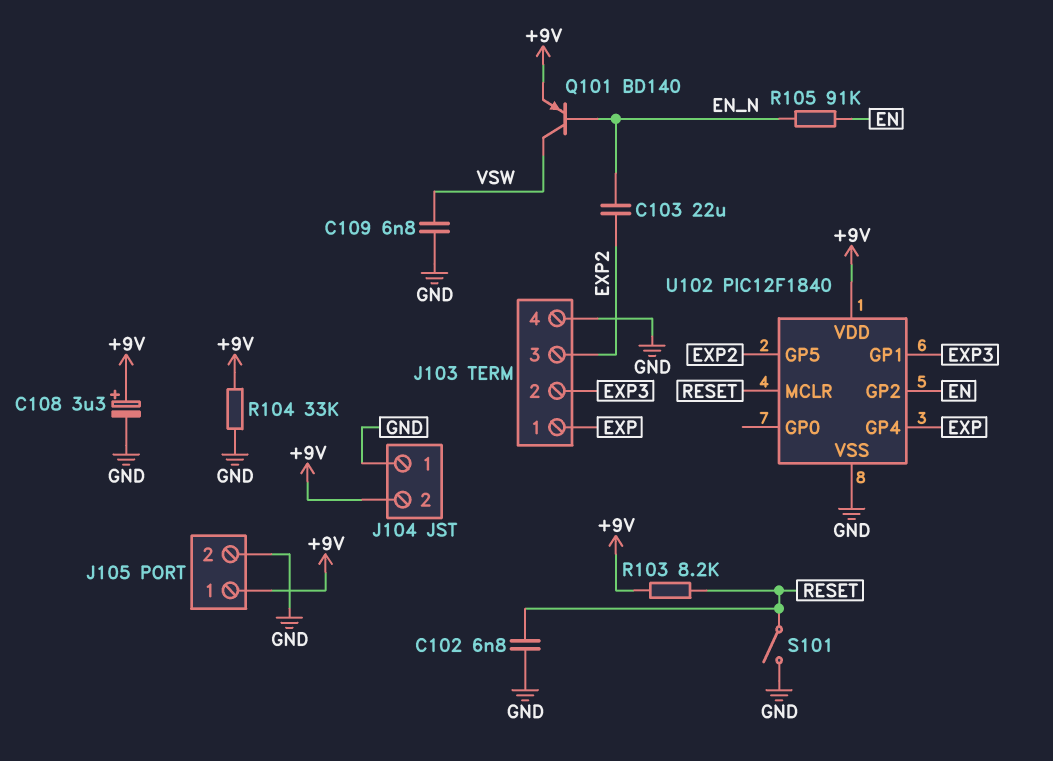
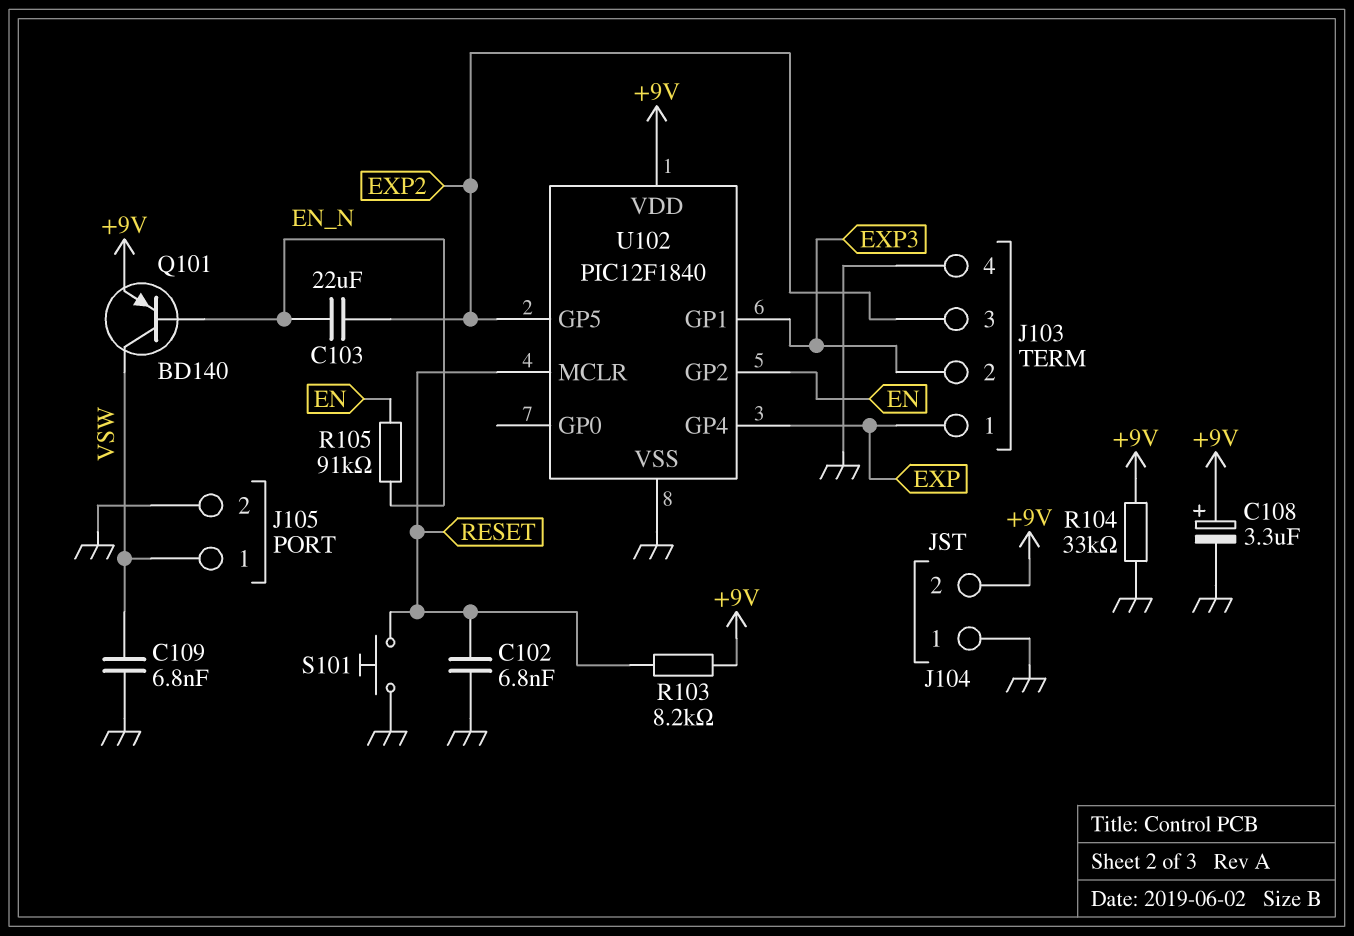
J105 pin 1: +9V -> VSW
S101: switch (GND, RESET) -> button (GND, RESET)

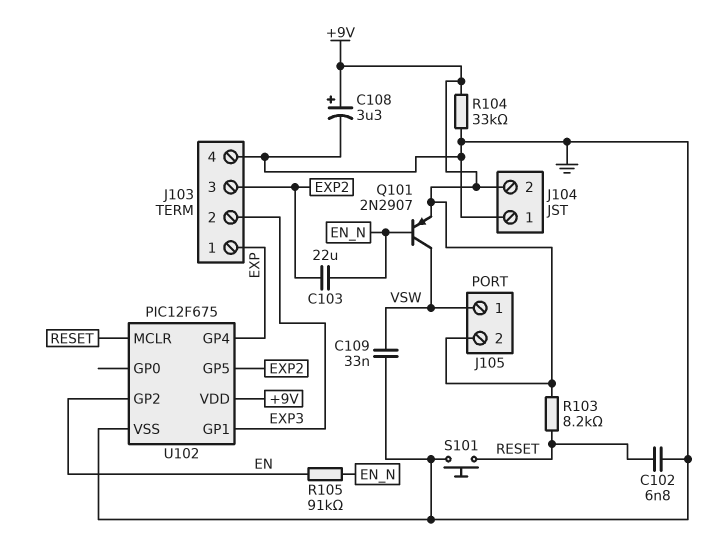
C109: 6.8nF (GND, VSW) -> 33nF (GND, VSW)
J105 pin 2: GND -> +9V
Q101: PNP BD140 (B EN_N, C VSW, E +9V) -> PNP 2N2907 (B EN_N, C VSW, E +9V)
U102: PIC12F1840 -> PIC12F675

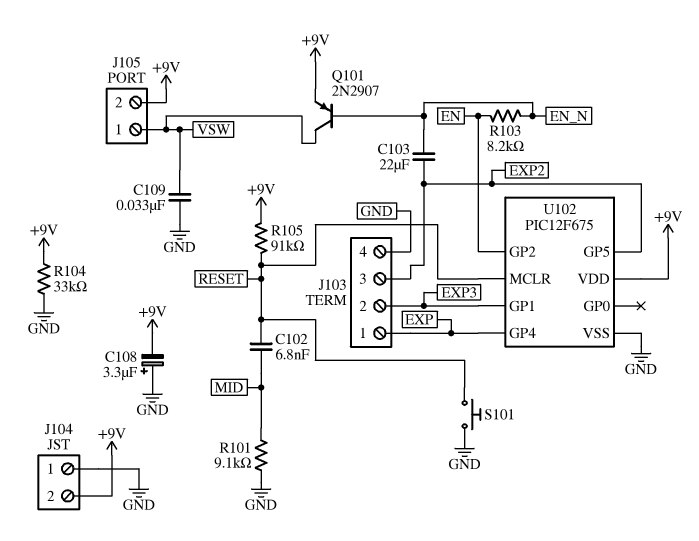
C102: 6.8nF (GND, RESET) -> 6.8nF (MID, RESET)
C108: 3.3uF (plus +9V, minus GND) -> 3.3uF (plus GND, minus +9V)
R101: none -> 9.1k (GND, MID)
R103: 8.2k (+9V, RESET) -> 8.2k (EN, EN_N)
R105: 91k (EN, EN_N) -> 91k (+9V, RESET)

